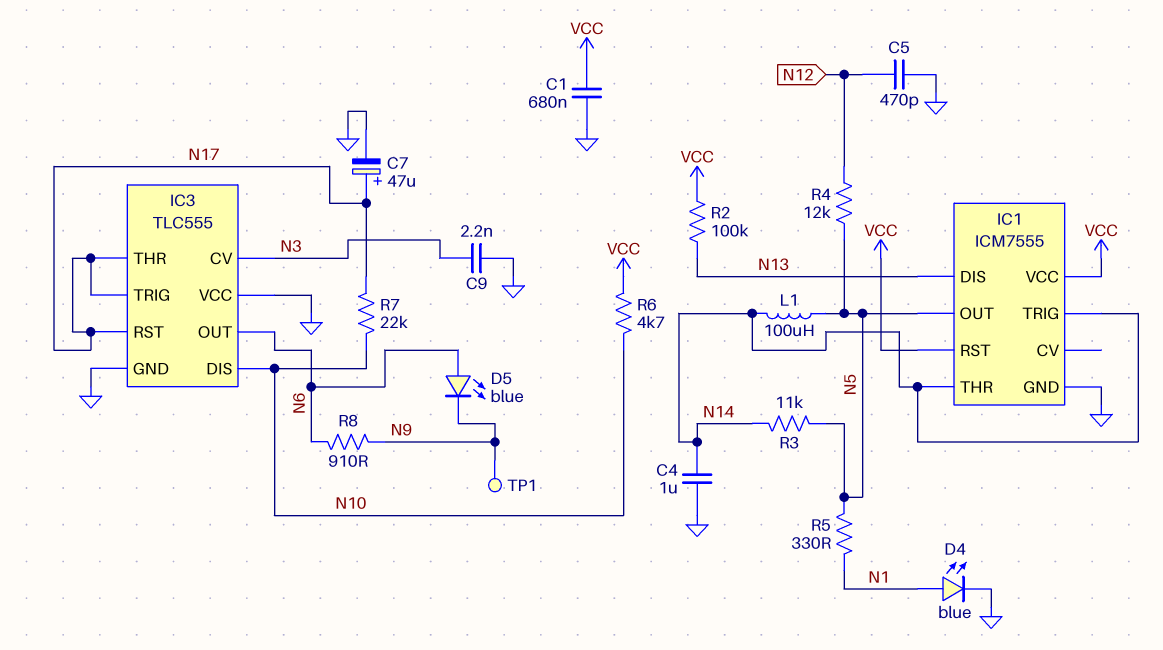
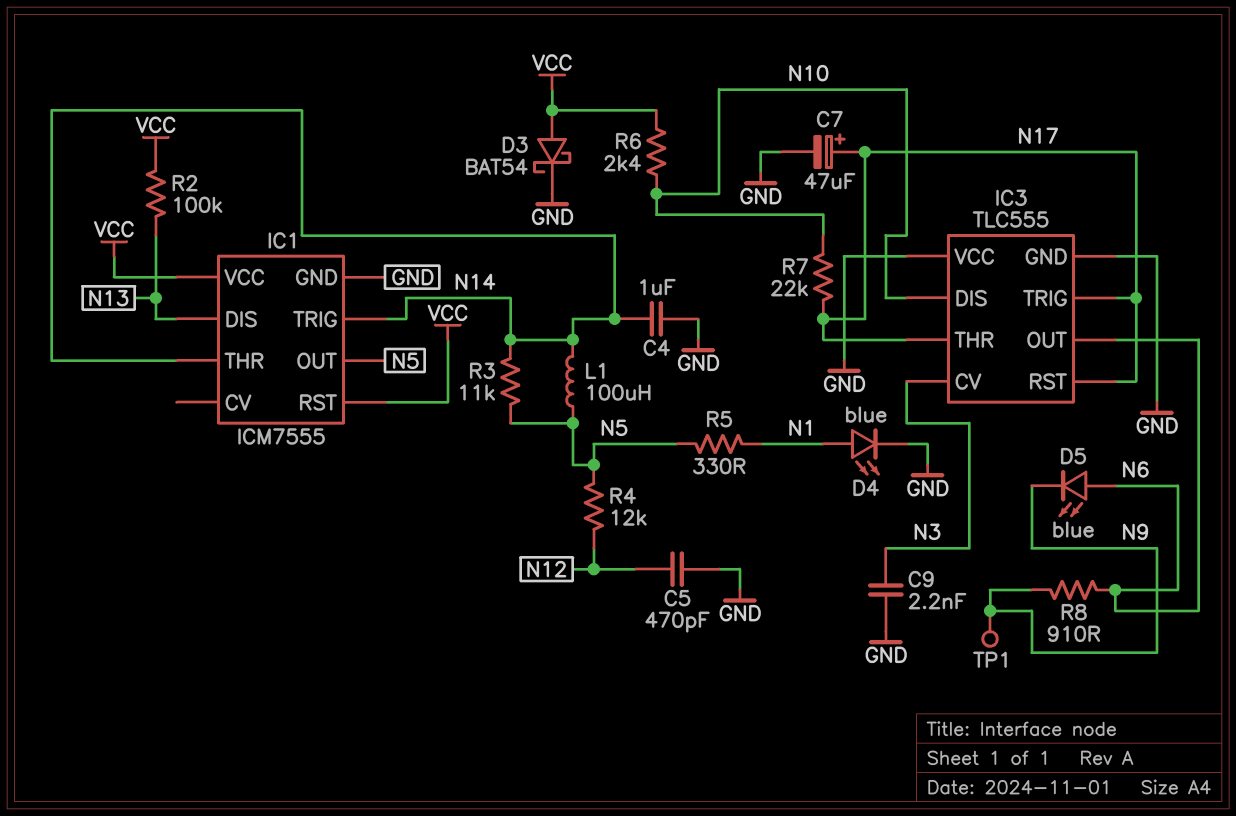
C1: 680nF (GND, VCC) -> none
D3: none -> schottky BAT54 (A VCC, K GND)
R6: 4.7k (N10, VCC) -> 2.4k (N10, VCC)

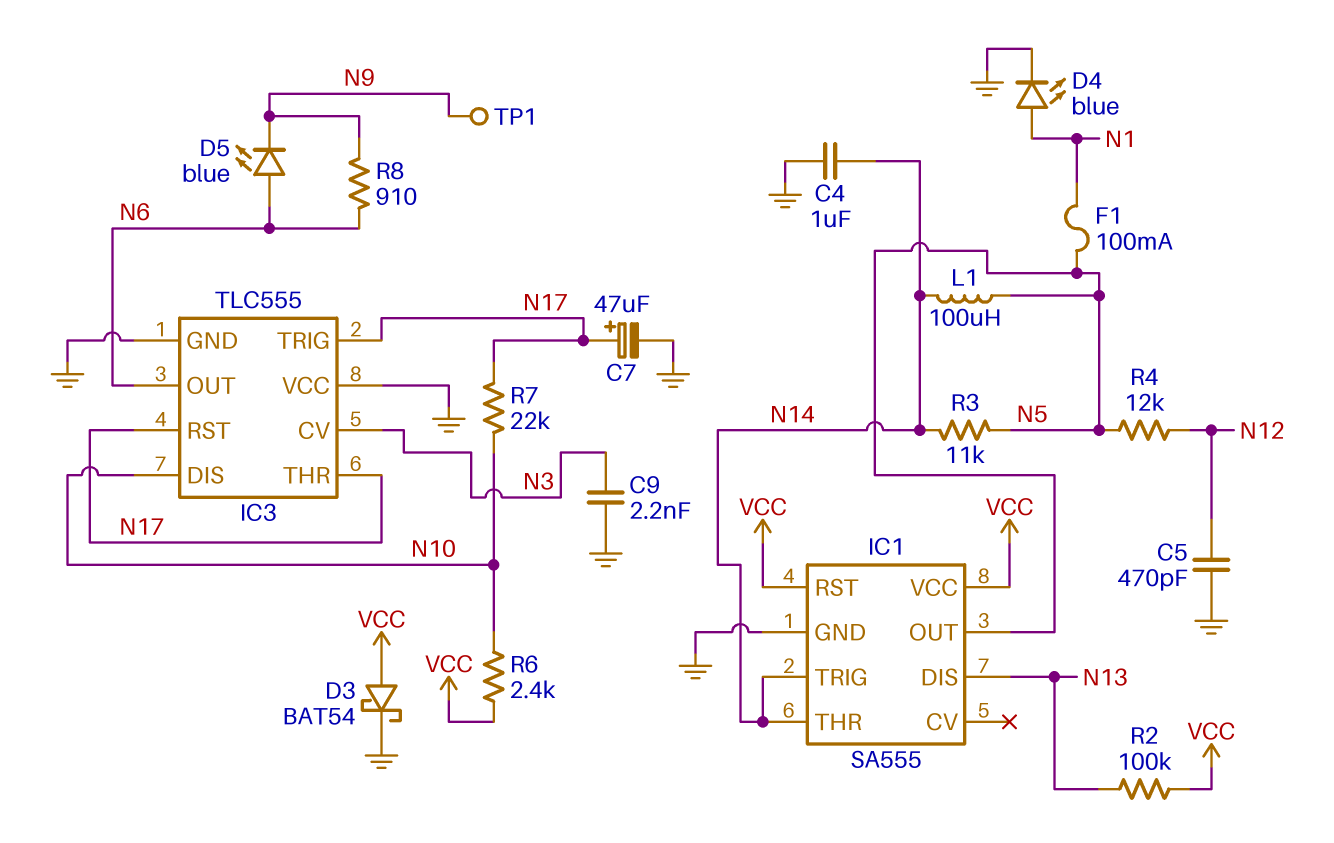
F1: none -> 100mA (N1, N5)
IC1: ICM7555 -> SA555
R5: 330 (N1, N5) -> none

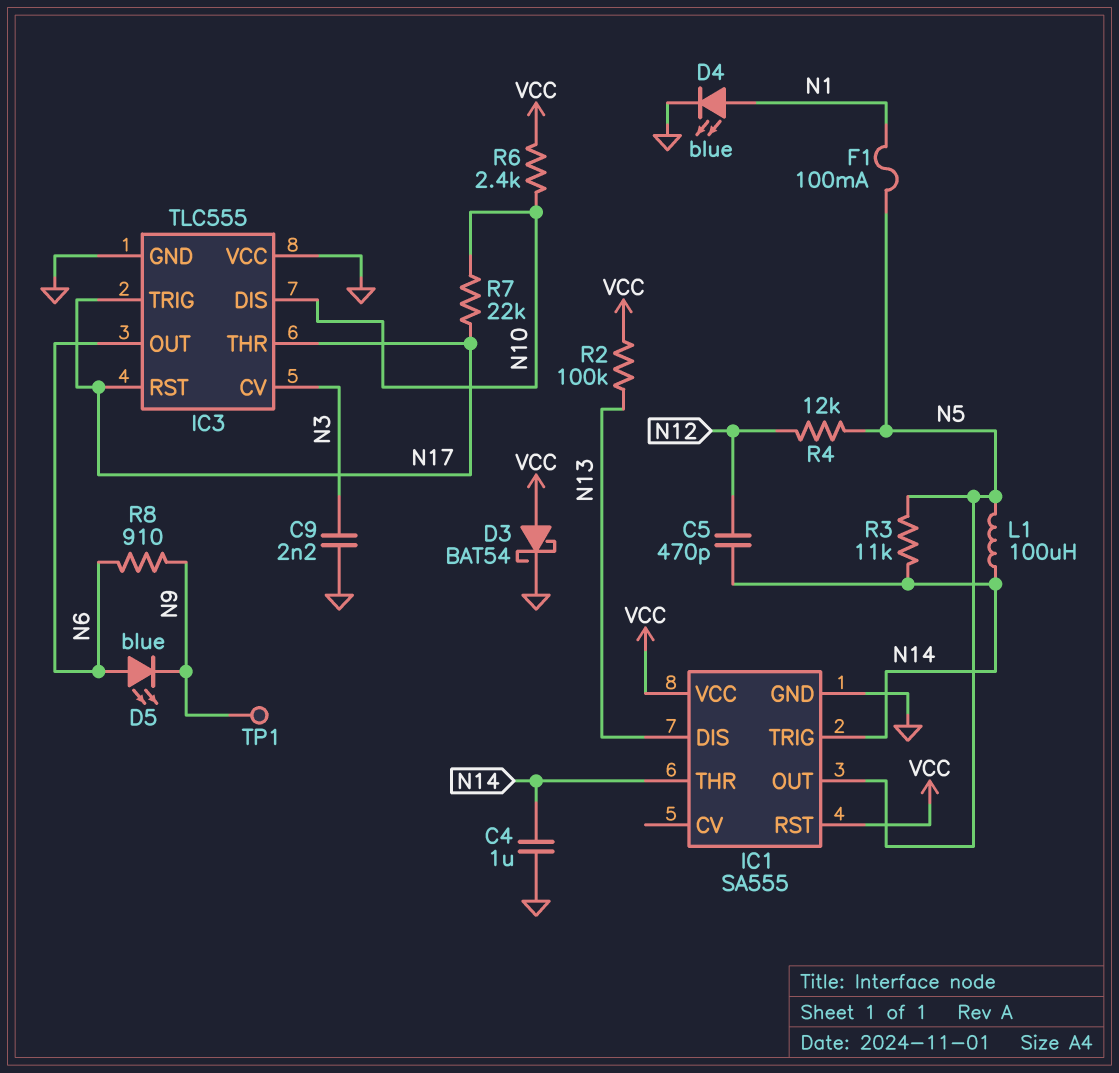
C5: 470pF (GND, N12) -> 470pF (N12, N14)
C7: 47uF (plus N17, minus GND) -> none

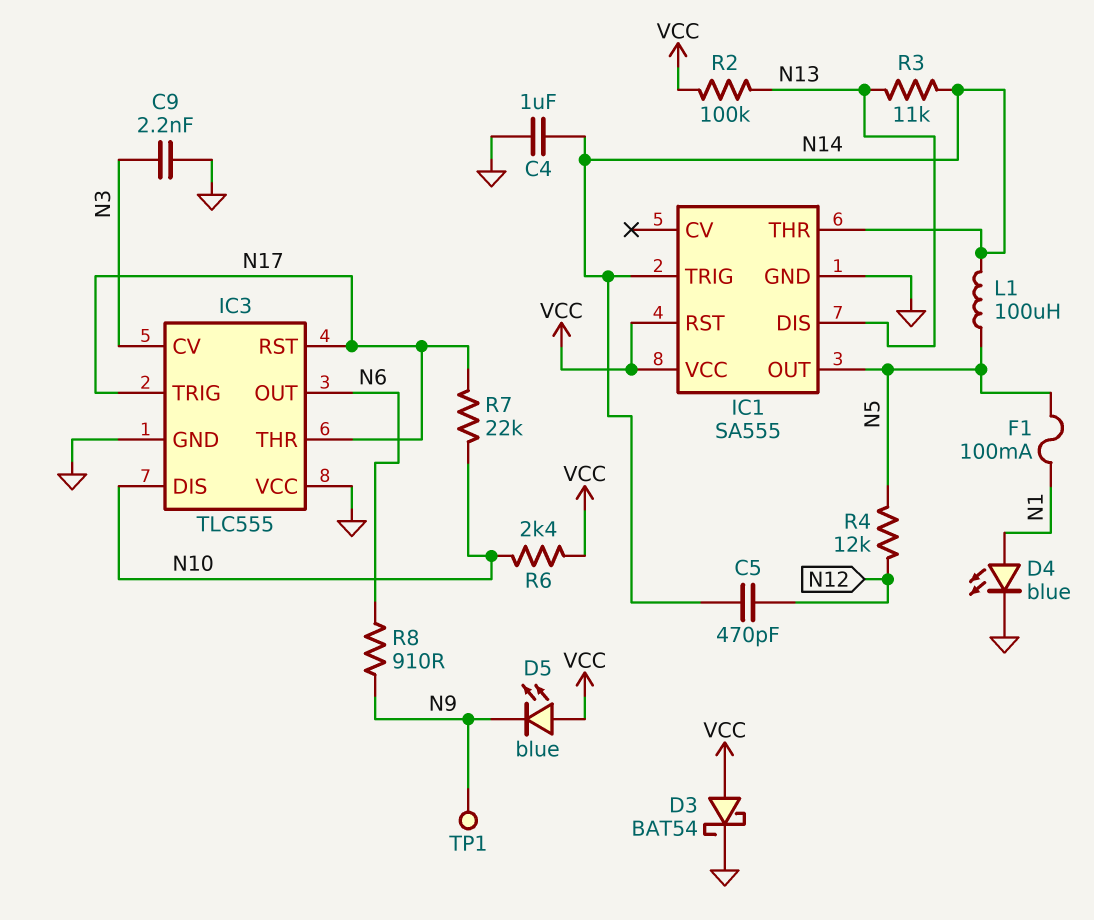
D5: LED blue (A N6, K N9) -> LED blue (A VCC, K N9)
R3: 11k (N5, N14) -> 11k (N13, N14)

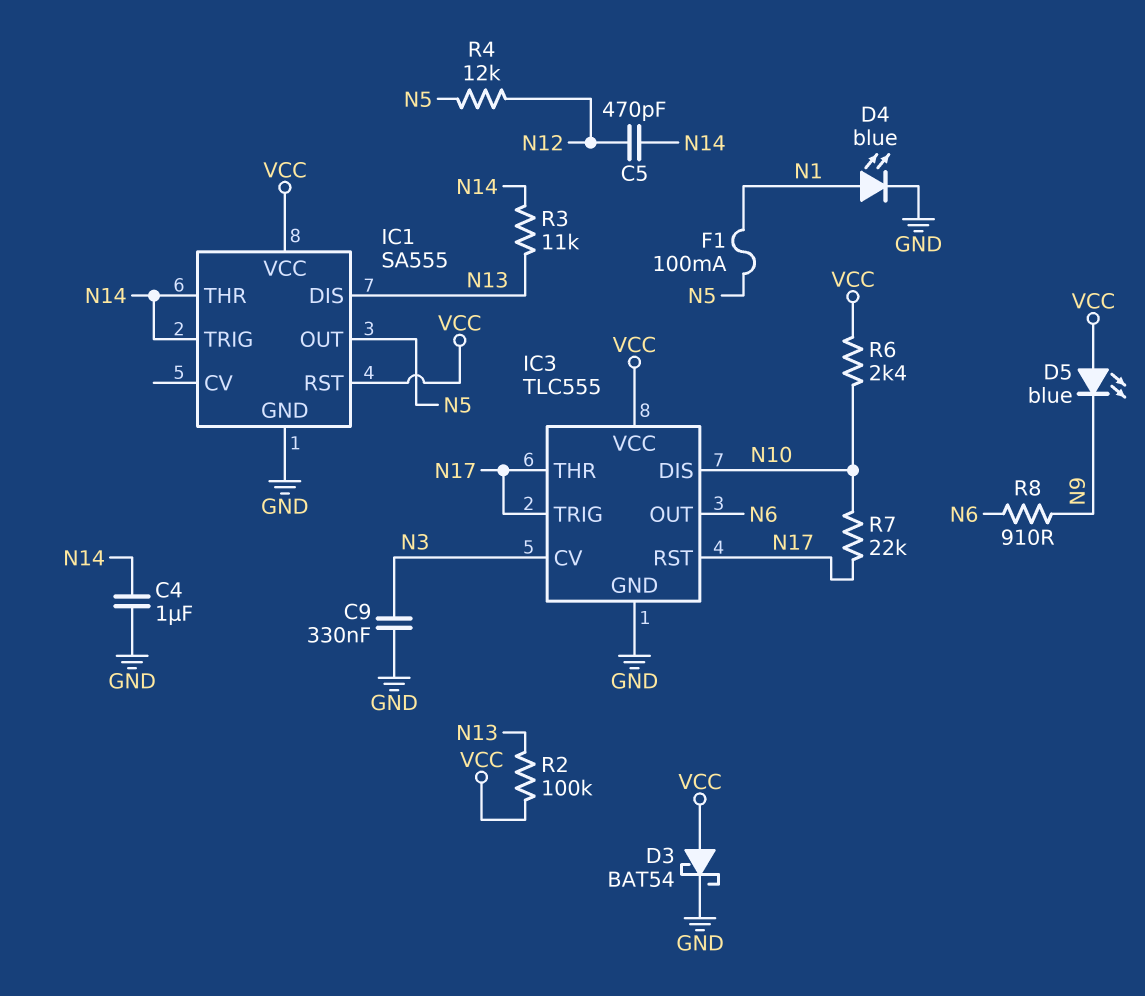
C9: 2.2nF (GND, N3) -> 330nF (GND, N3)
IC3 pin VCC: GND -> VCC
L1: 100uH (N5, N14) -> none
TP1: test point (N9) -> none

